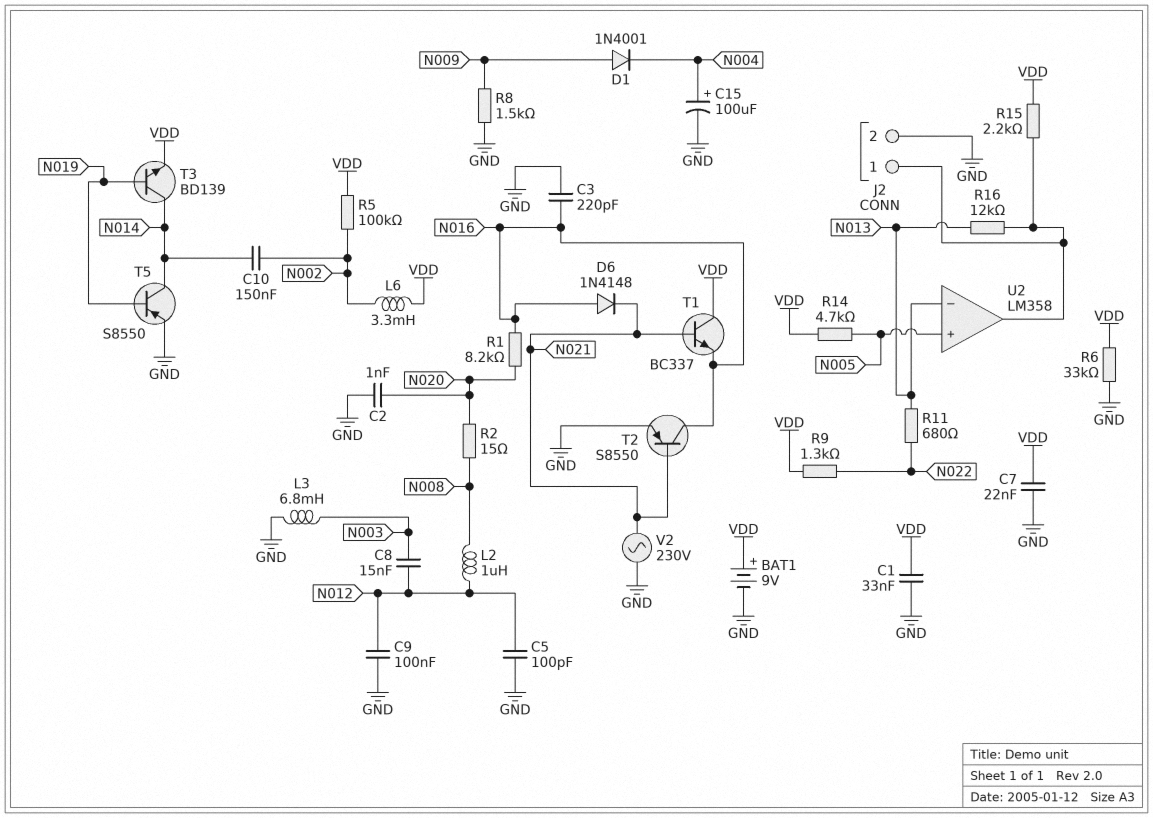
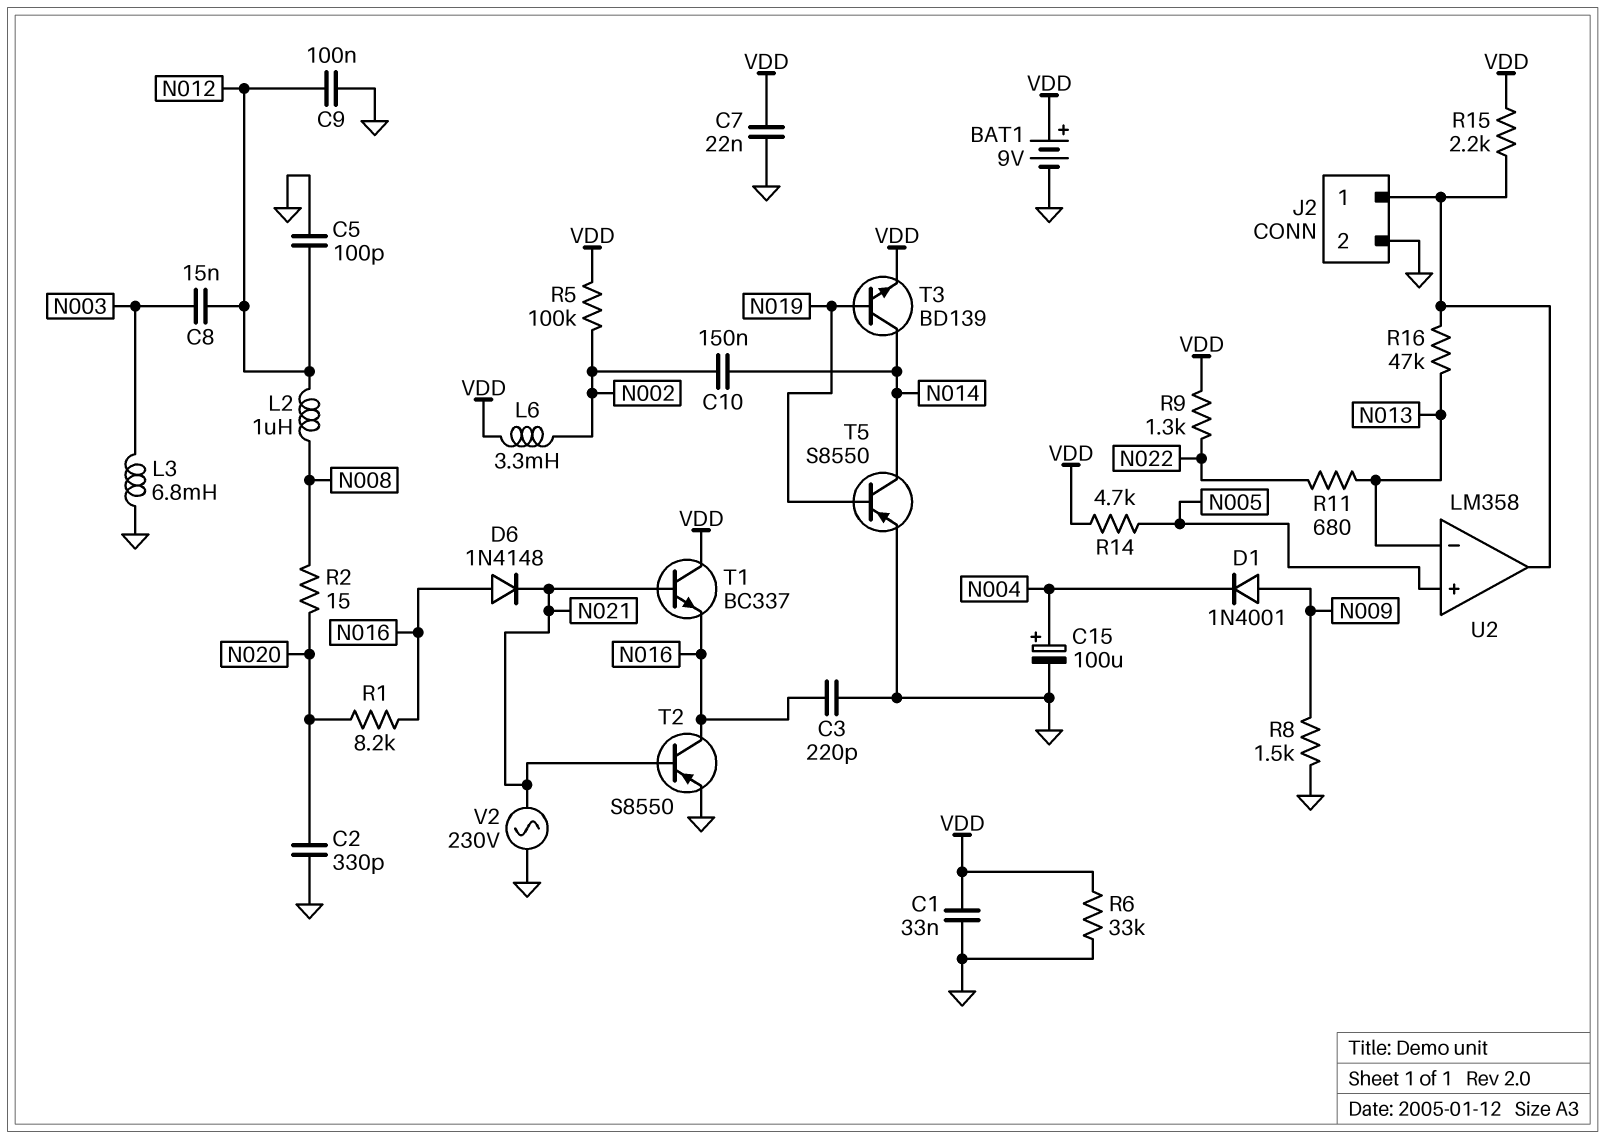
C2: 1nF (GND, N020) -> 330pF (GND, N020)
R16: 12k (J2/1, N013) -> 47k (J2/1, N013)

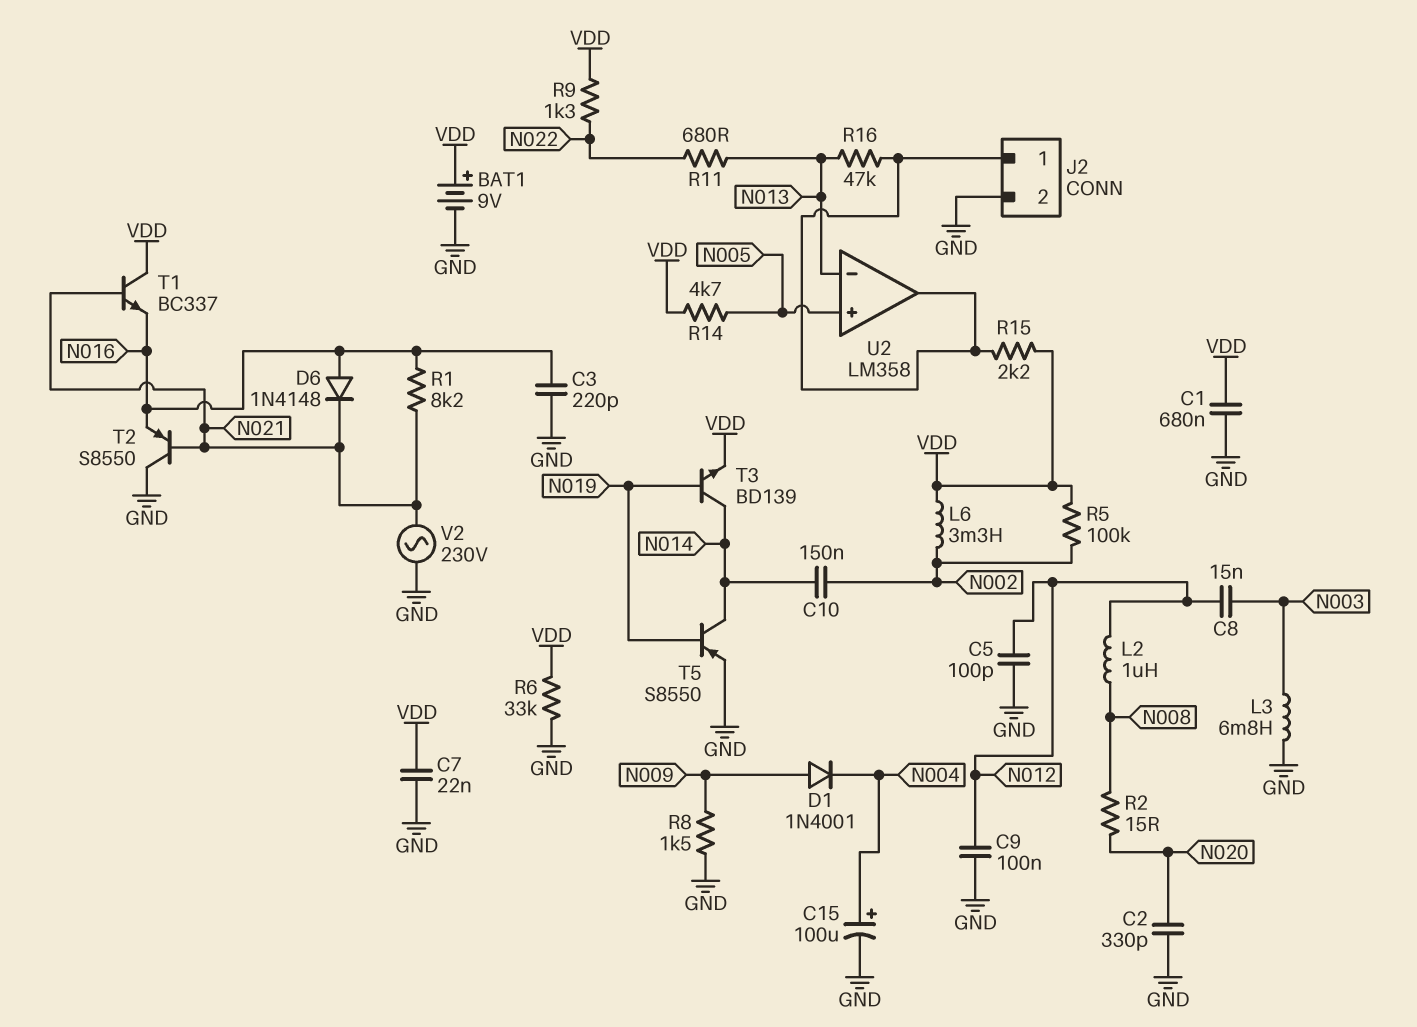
C1: 33nF (GND, VDD) -> 680nF (GND, VDD)
R1: 8.2k (N016, N020) -> 8.2k (N016, N021)
T2: PNP S8550 (B N021, C N016, E GND) -> PNP S8550 (B N021, C GND, E N016)

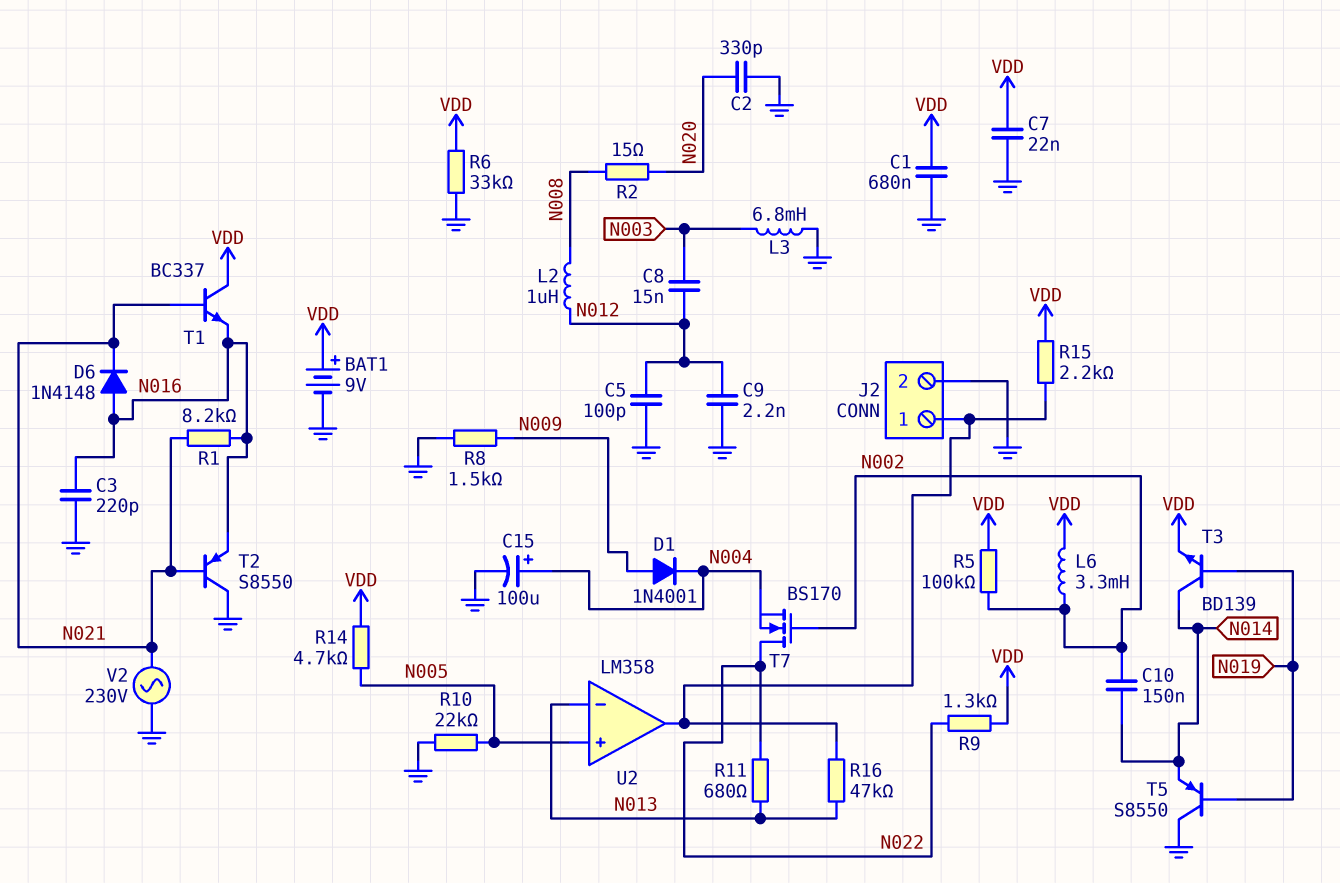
C9: 100nF (GND, N012) -> 2.2nF (GND, N012)
R10: none -> 22k (GND, N005)
T5: PNP S8550 (B N019, C N014, E GND) -> PNP S8550 (B N019, C GND, E N014)
T7: none -> NMOS BS170 (G N002, D N022, S N004)

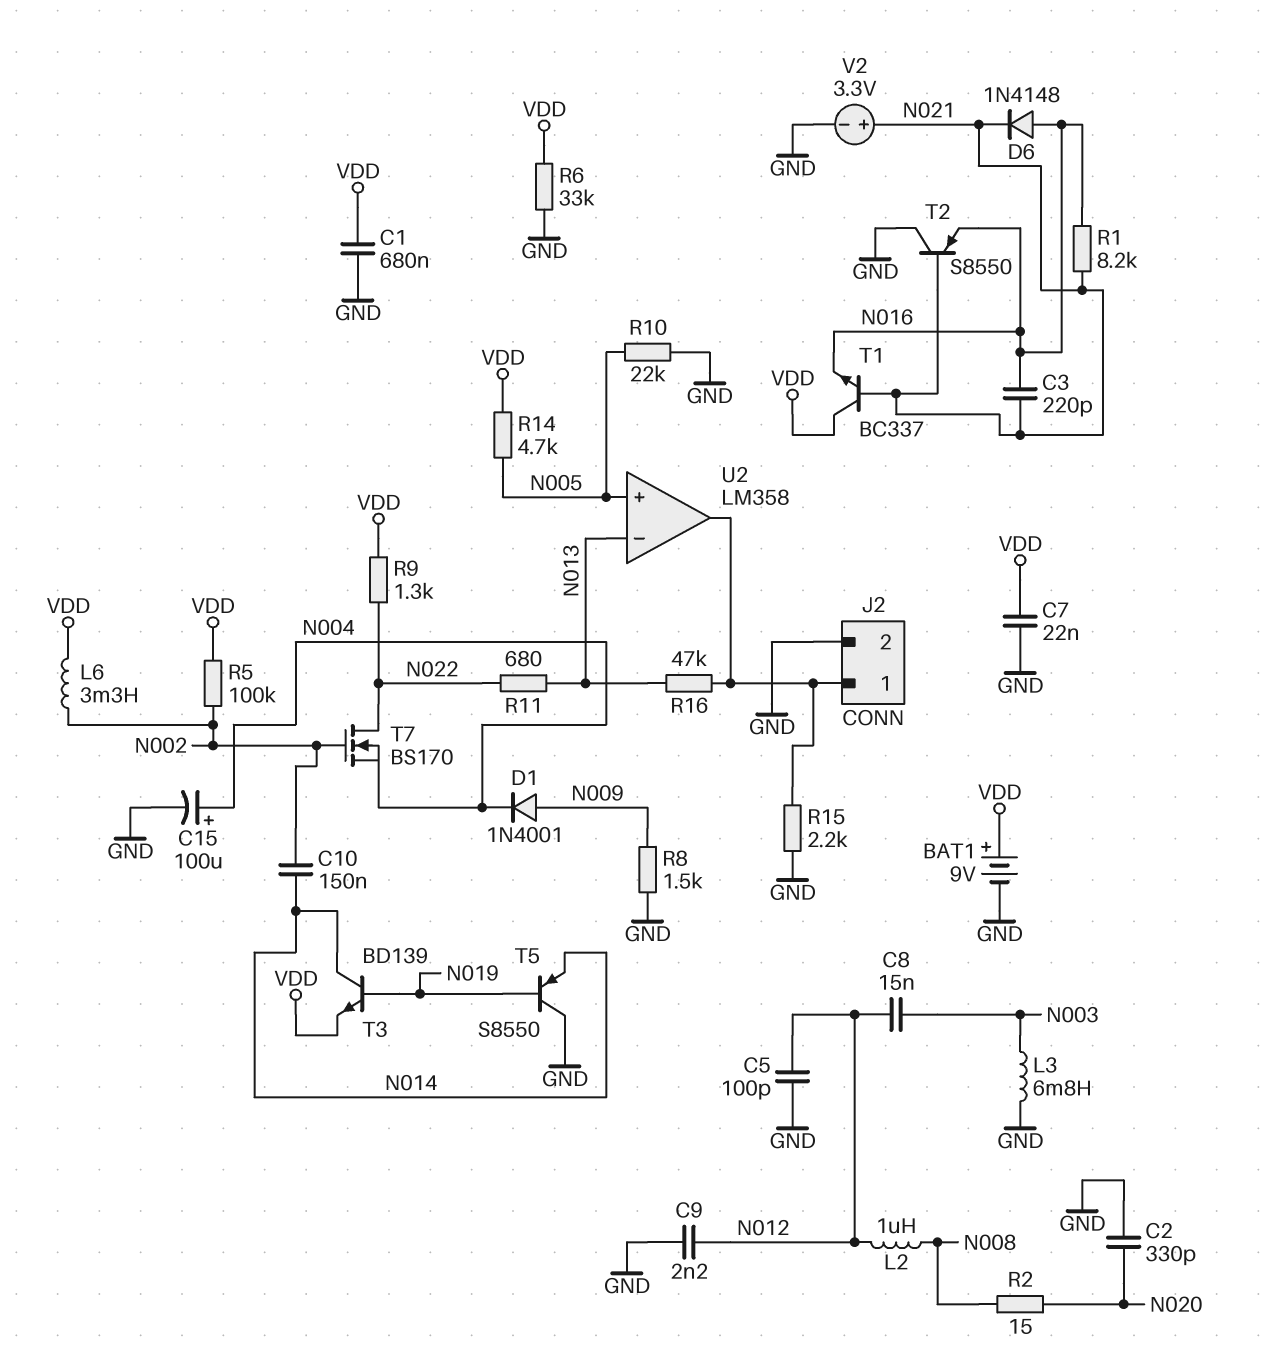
C3: 220pF (GND, N016) -> 220pF (N016, N021)
R15: 2.2k (J2/1, VDD) -> 2.2k (GND, J2/1)
V2: AC 230V (GND, N021) -> 3.3V (plus N021, minus GND)

